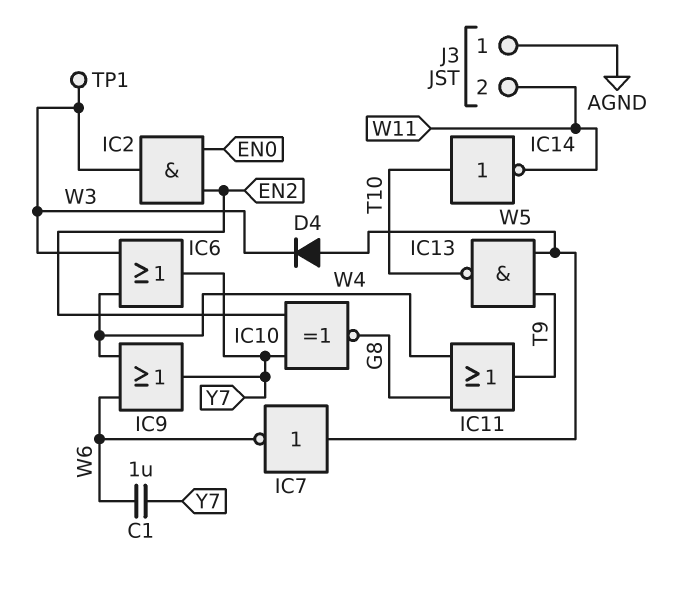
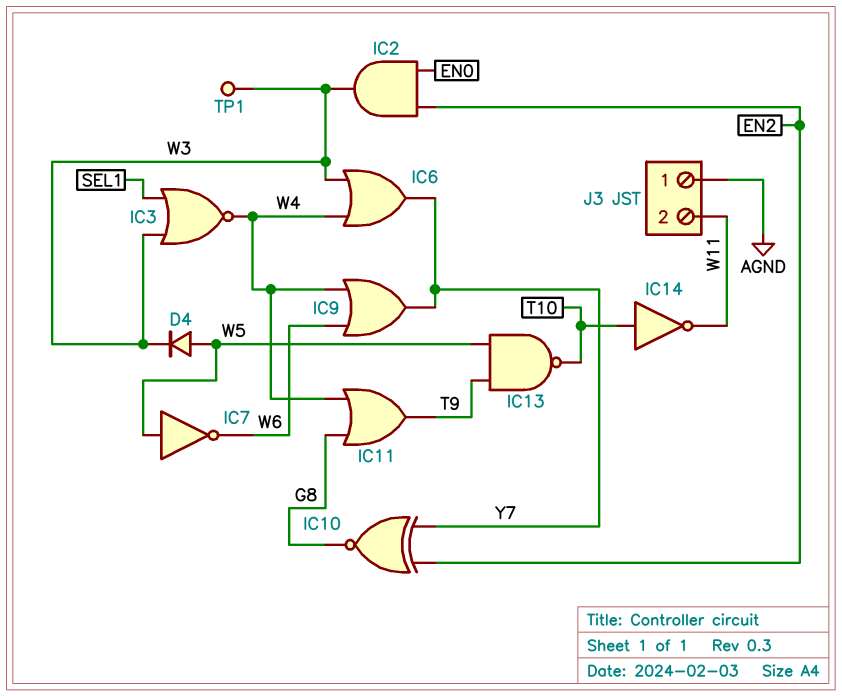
C1: 1uF (W6, Y7) -> none
IC3: none -> NOR (in SEL1, in W3, out W4)

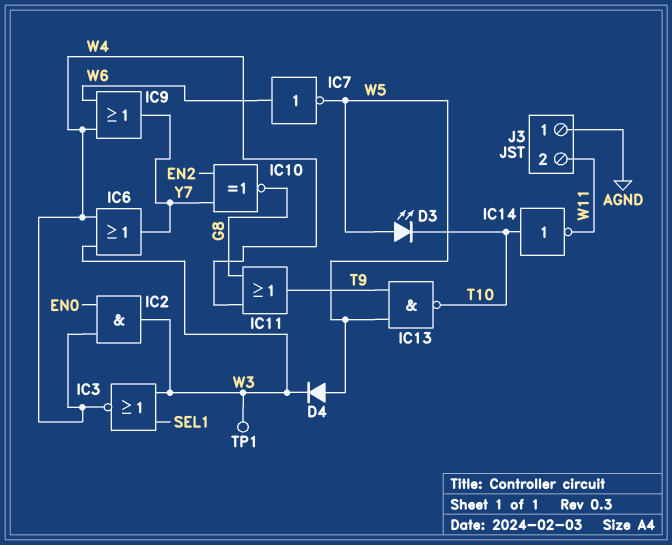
D3: none -> LED (A W5, K T10)
IC2: AND (in EN0, in EN2, out W3) -> AND (in EN0, in W4, out W3)
IC7: NOT (in W5, out W6) -> NOT (in W6, out W5)

